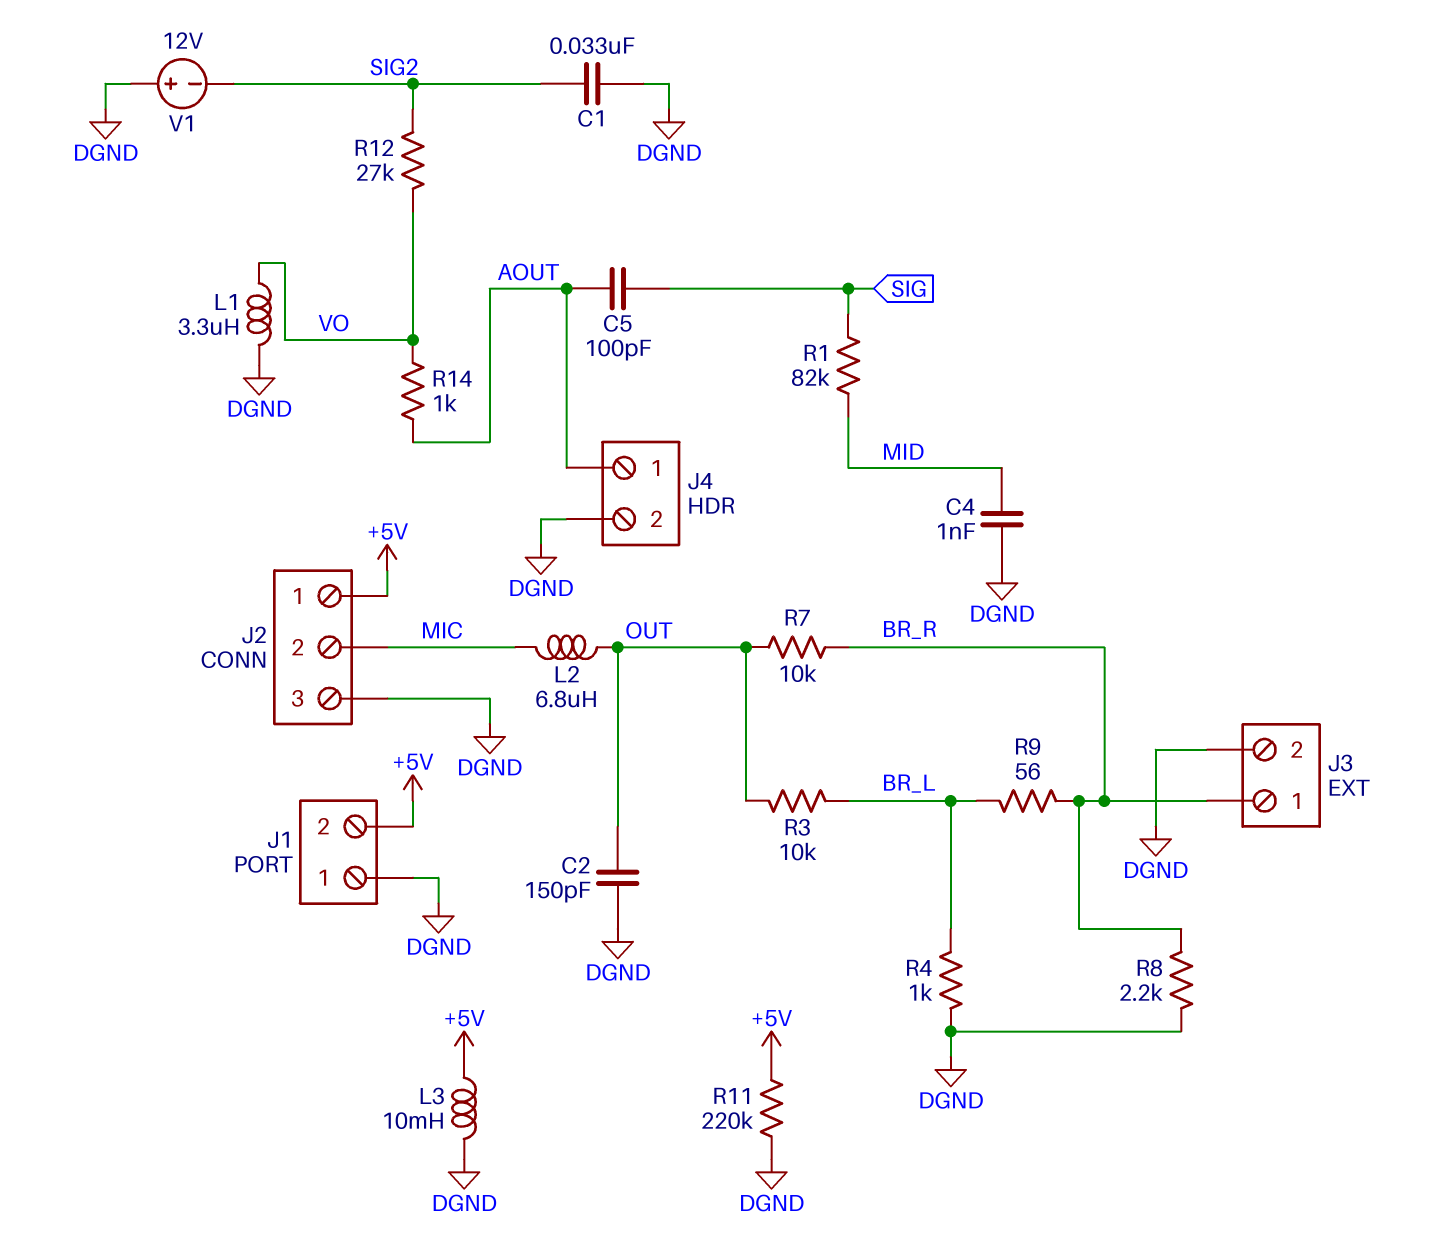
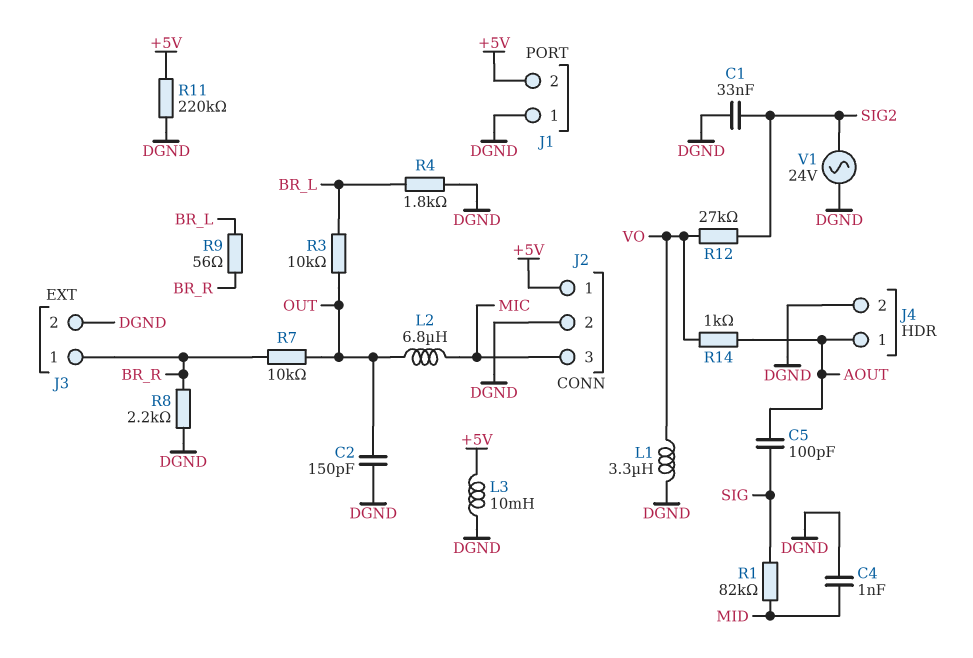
J2 pin 2: MIC -> DGND
J2 pin 3: DGND -> MIC
R4: 1k (BR_L, DGND) -> 1.8k (BR_L, DGND)
V1: 12V (plus DGND, minus SIG2) -> AC 24V (DGND, SIG2)

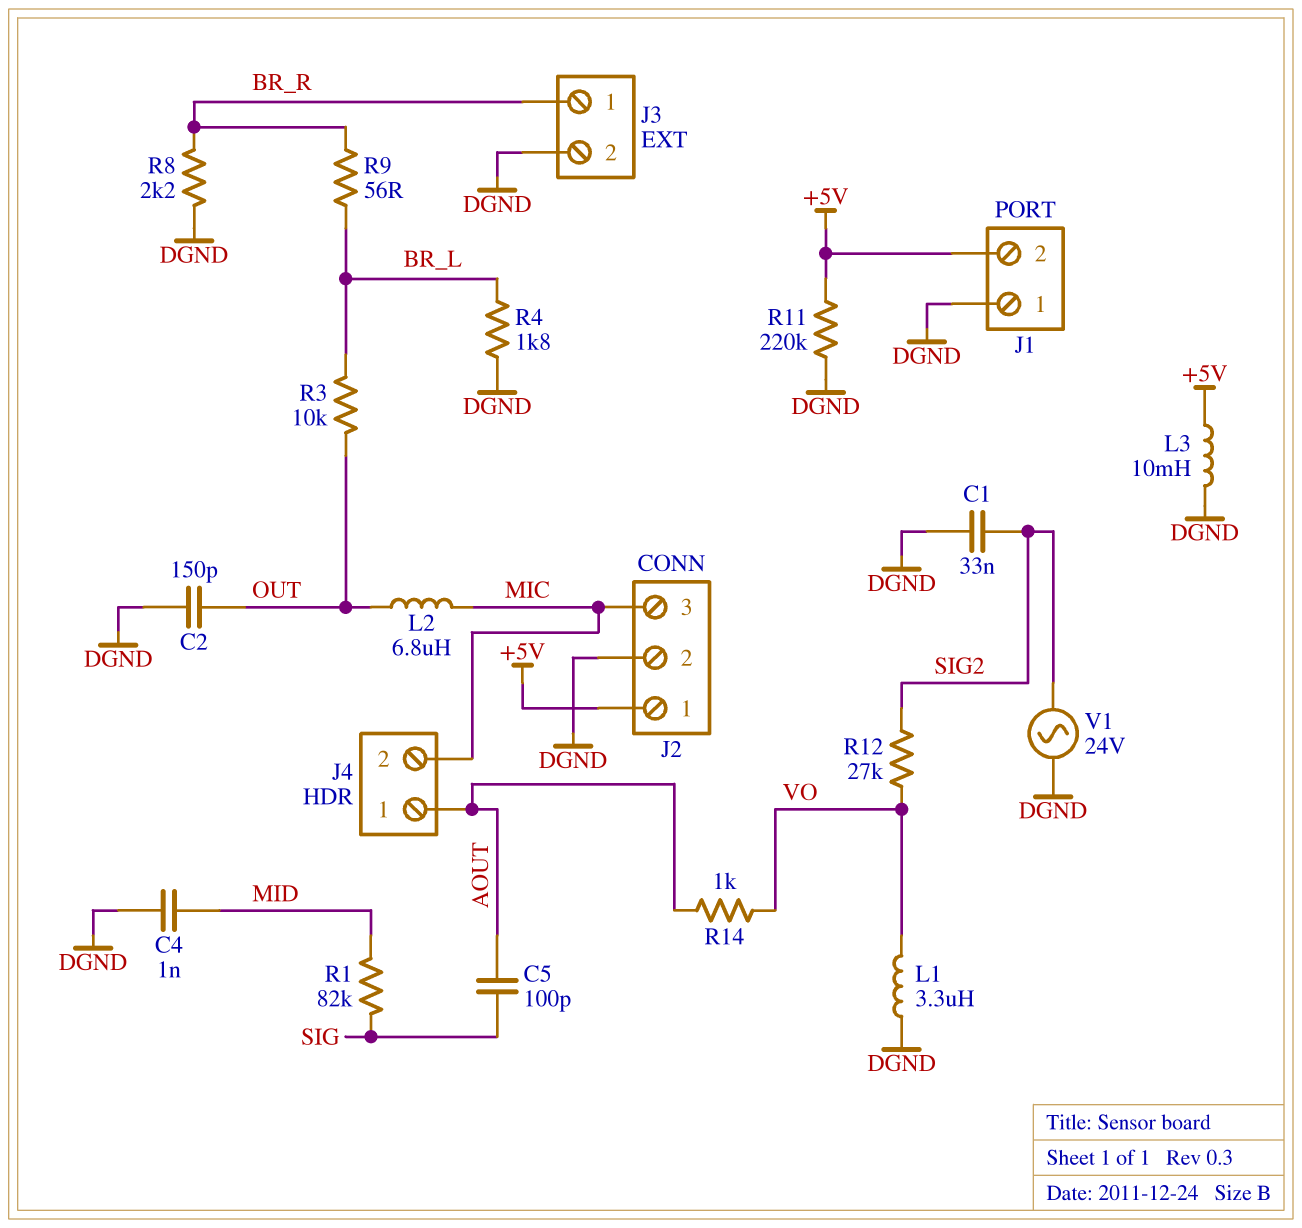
J4 pin 2: DGND -> MIC
R7: 10k (BR_R, OUT) -> none

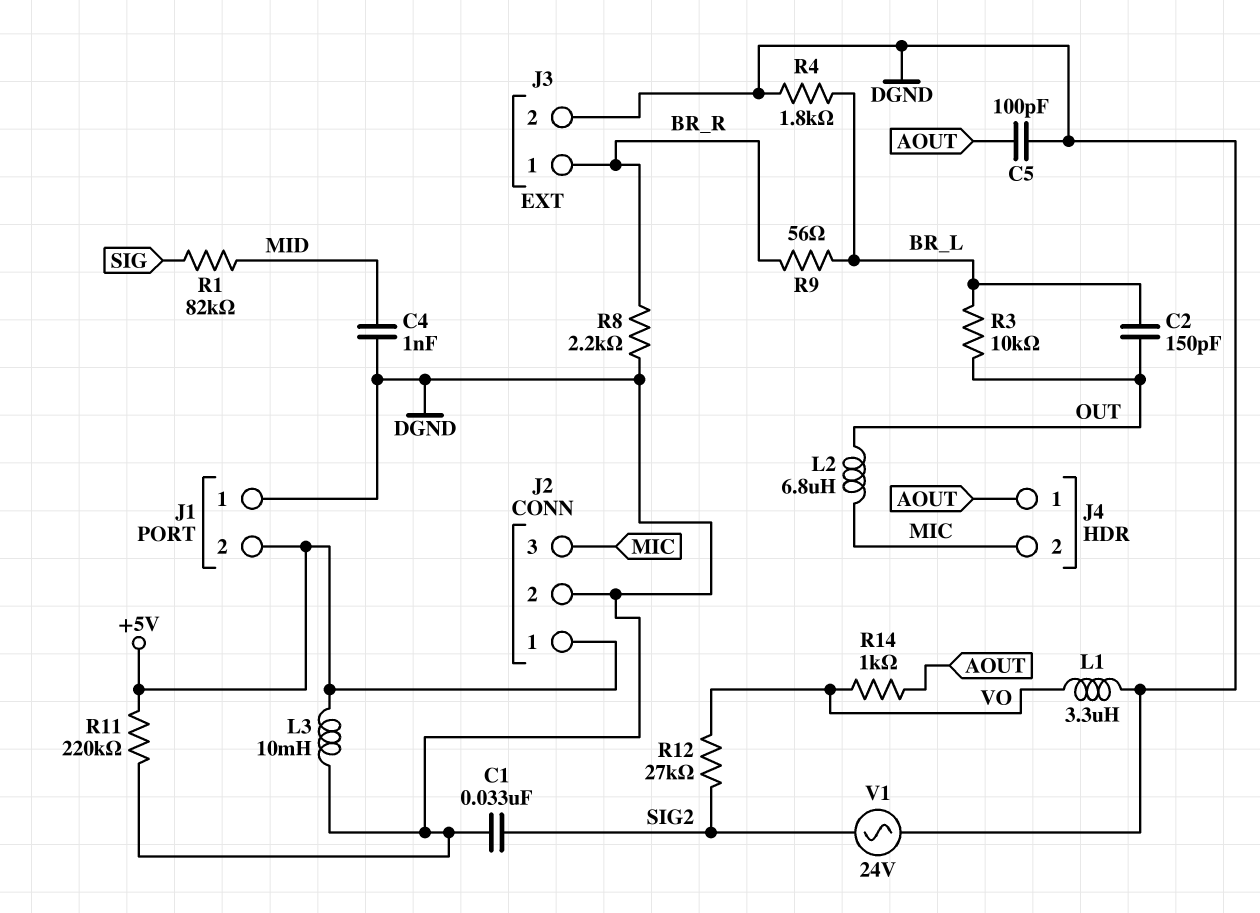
C2: 150pF (DGND, OUT) -> 150pF (BR_L, OUT)
C5: 100pF (AOUT, SIG) -> 100pF (AOUT, DGND)

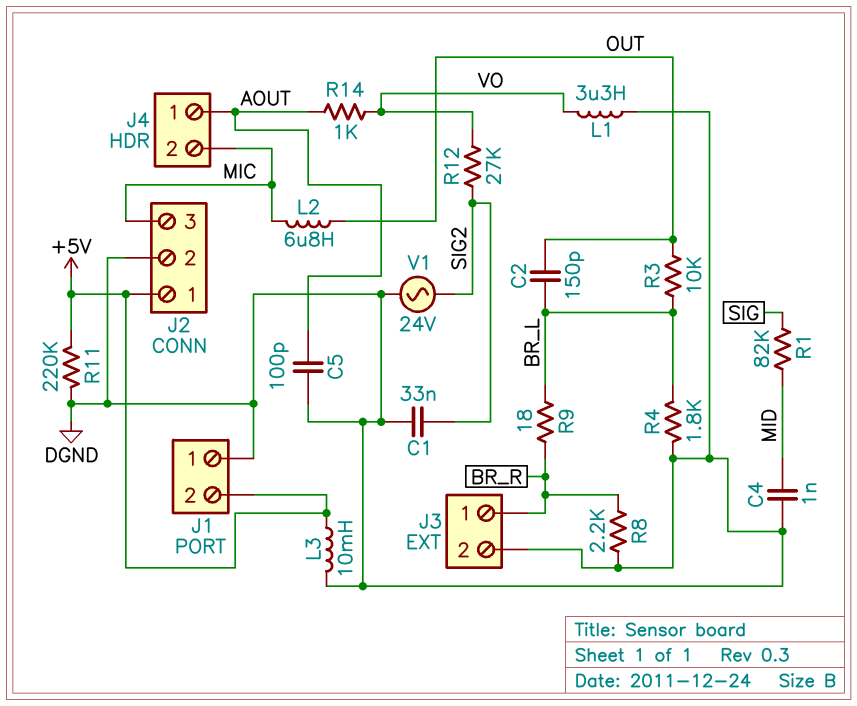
R9: 56 (BR_L, BR_R) -> 18 (BR_L, BR_R)

